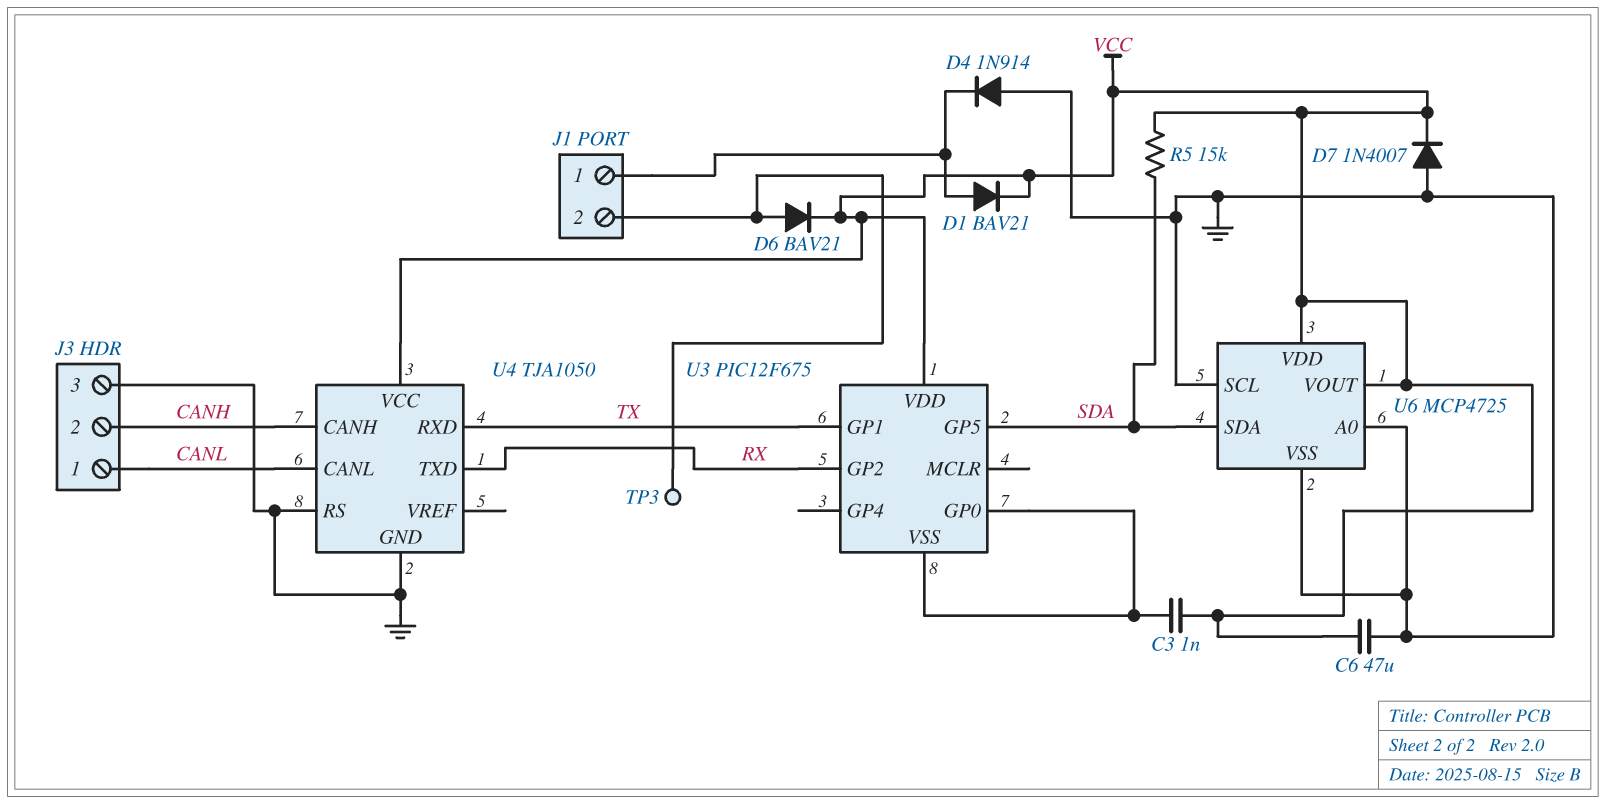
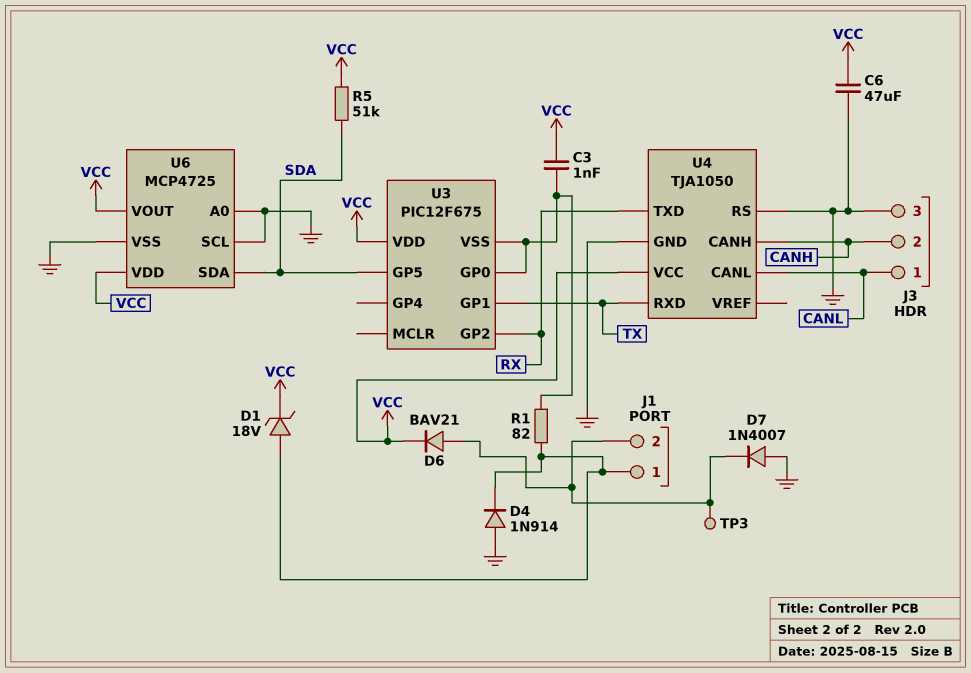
D1: diode BAV21 (A J1/1, K VCC) -> zener 18V (A J1/1, K VCC)
D7: diode 1N4007 (A GND, K VCC) -> diode 1N4007 (A GND, K J1/2)
R1: none -> 82 (J1/1, U3/GP0)
R5: 15k (SDA, VCC) -> 51k (SDA, VCC)

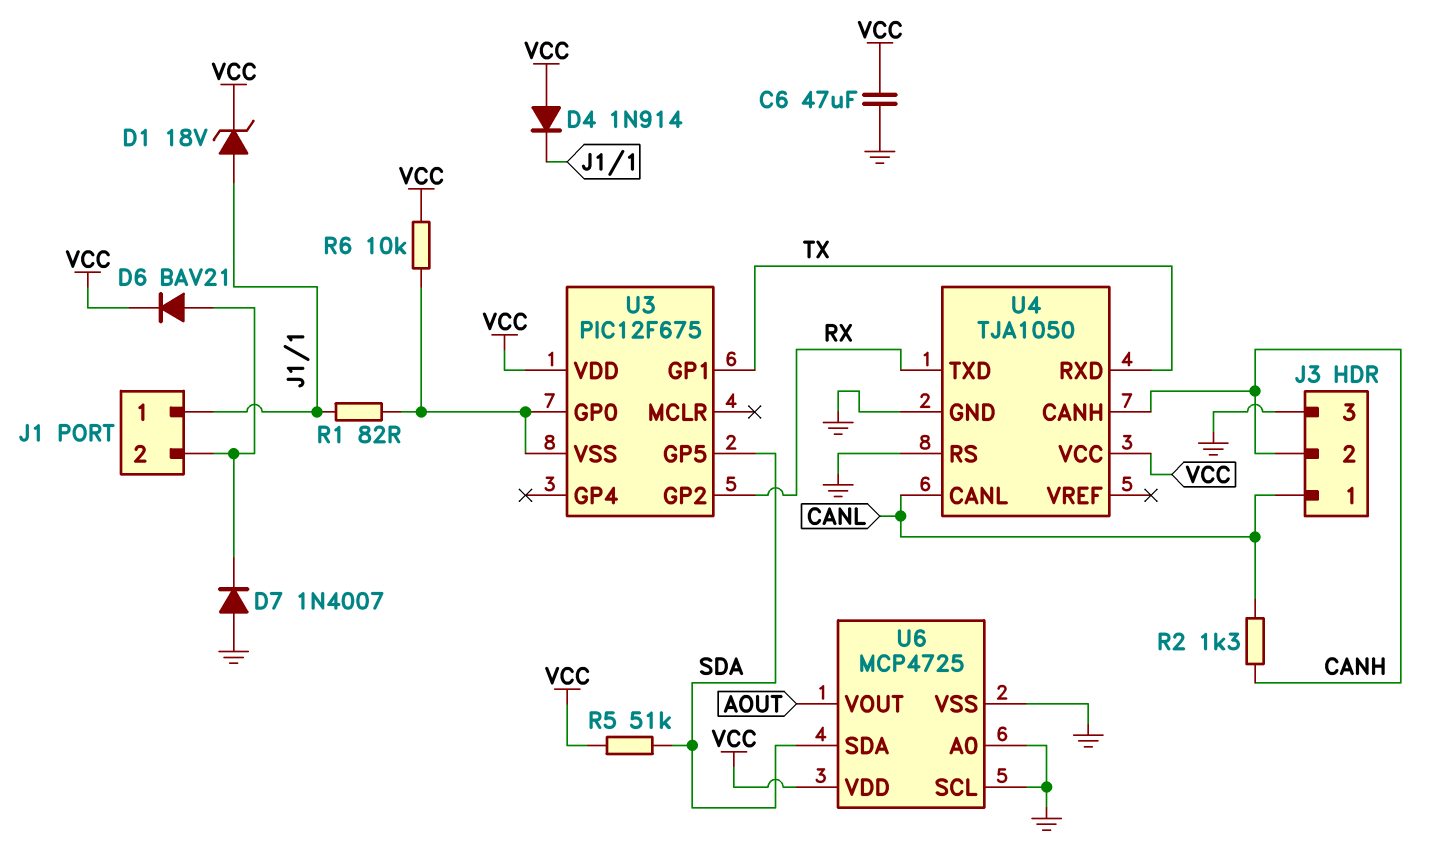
C3: 1nF (U3/GP0, VCC) -> none
D4: diode 1N914 (A GND, K J1/1) -> diode 1N914 (A VCC, K J1/1)
R2: none -> 1.3k (CANH, CANL)
R6: none -> 10k (U3/GP0, VCC)
TP3: test point (J1/2) -> none
U6 pin VOUT: VCC -> AOUT

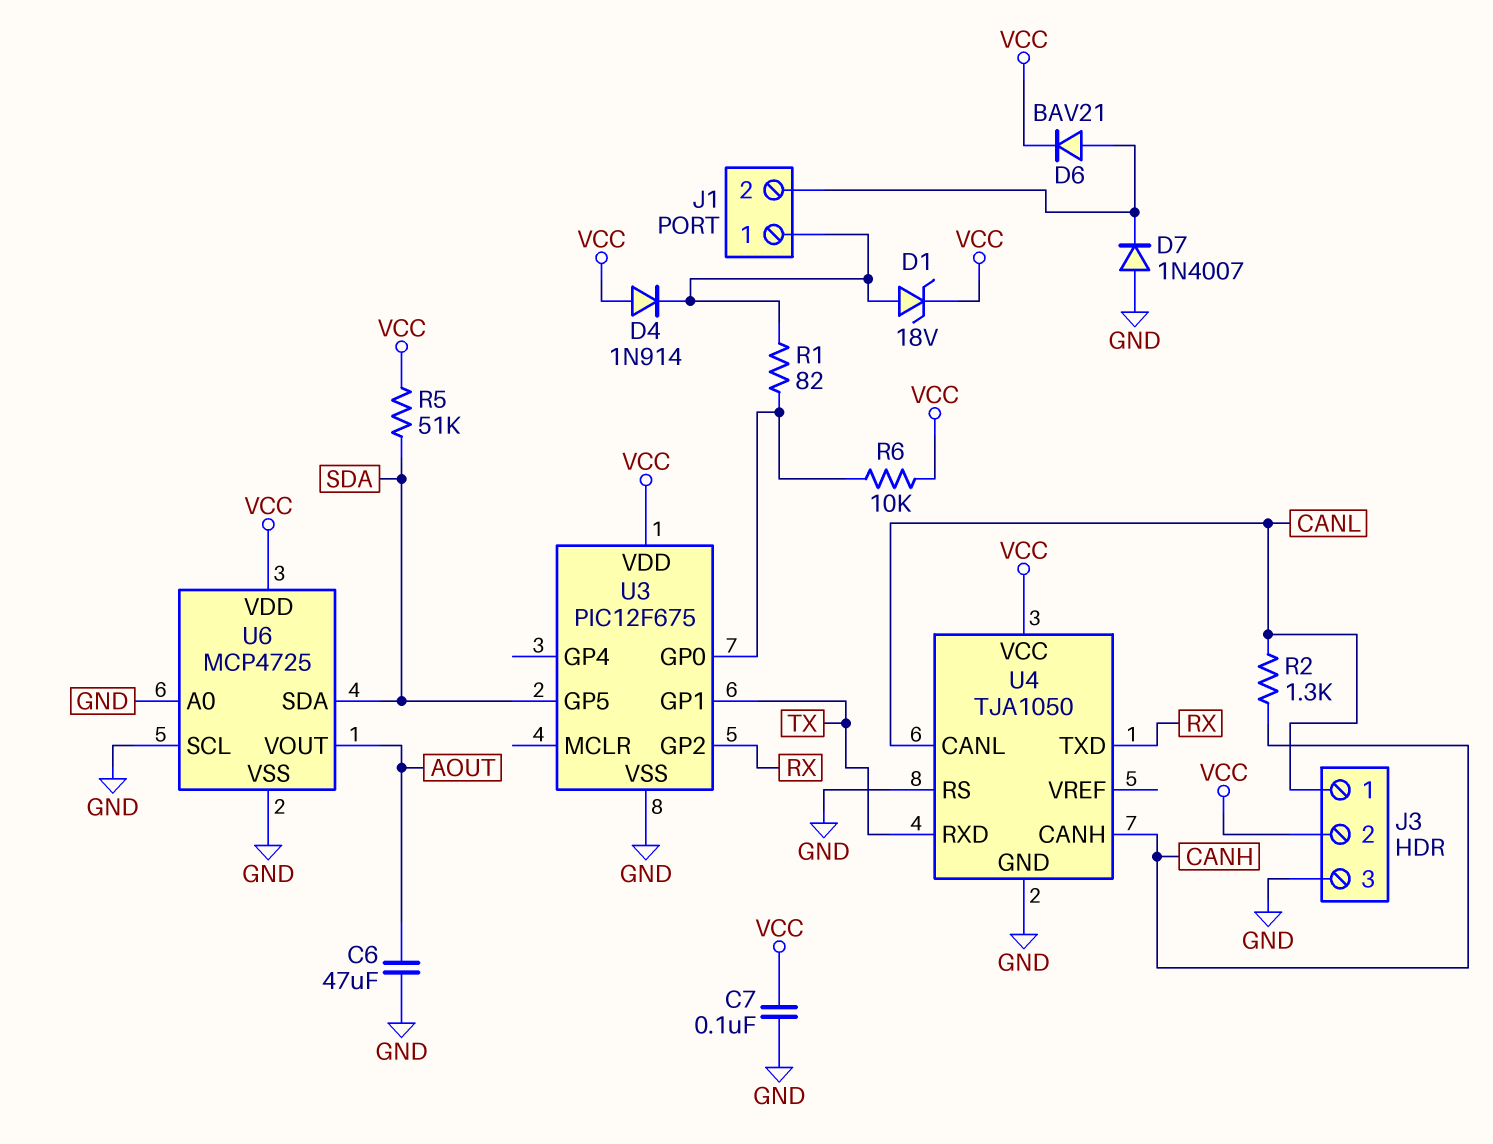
C6: 47uF (GND, VCC) -> 47uF (AOUT, GND)
C7: none -> 100nF (GND, VCC)
J3 pin 2: CANH -> VCC
U3 pin VSS: U3/GP0 -> GND

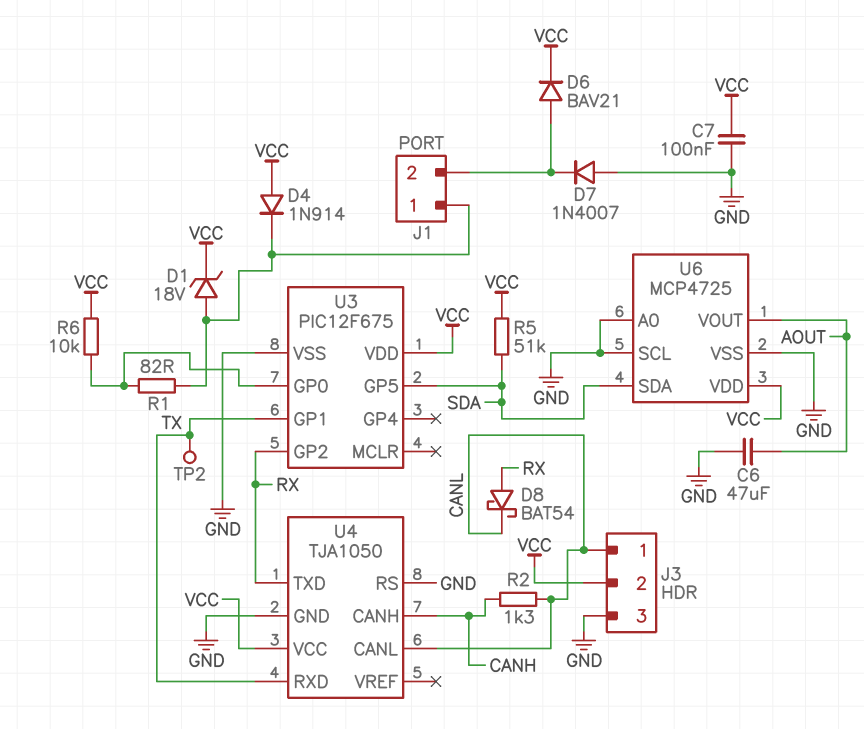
D8: none -> schottky BAT54 (A RX, K CANL)
TP2: none -> test point (TX)

